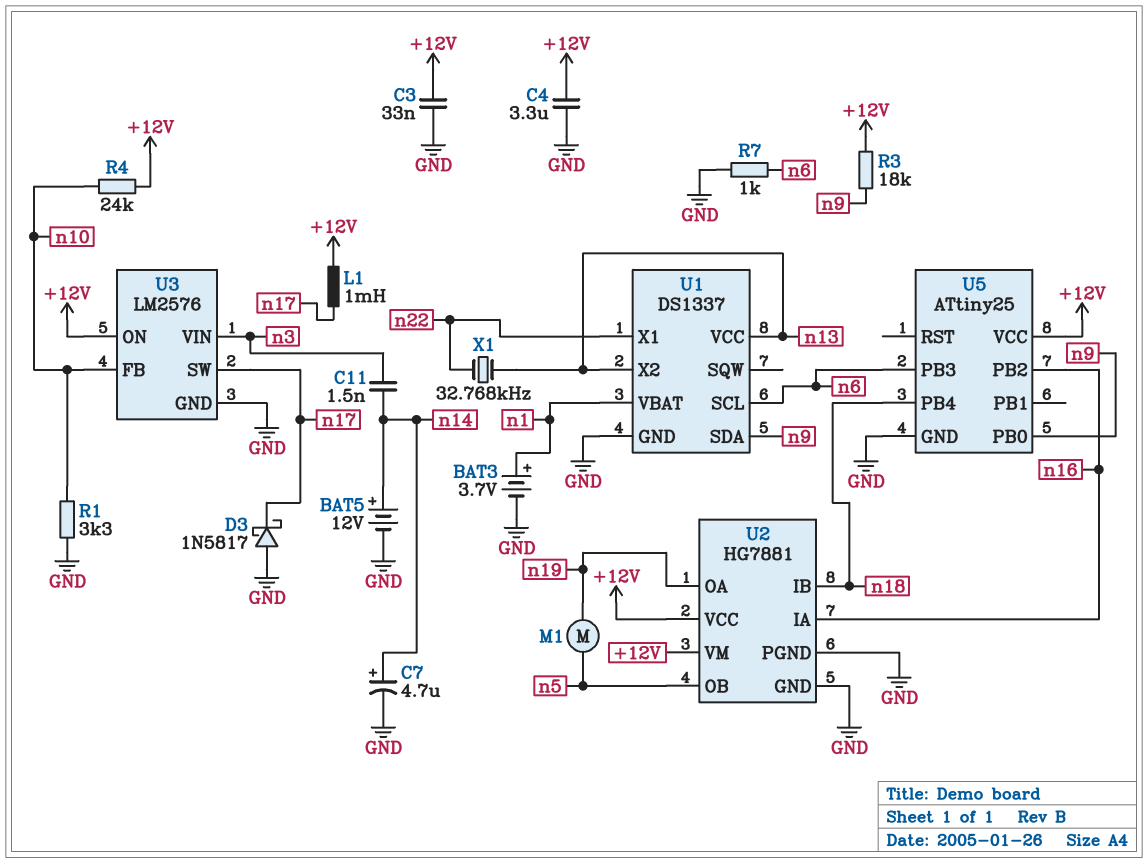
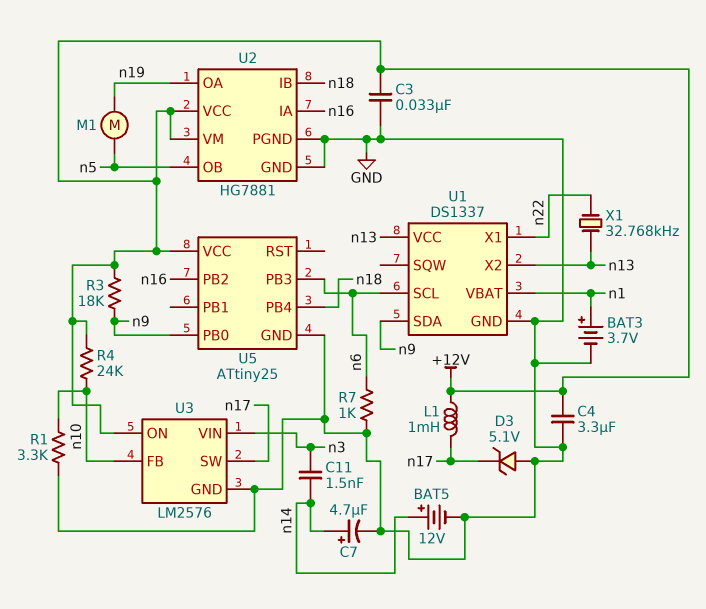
D3: schottky 1N5817 (A GND, K n17) -> zener 5.1V (A GND, K n17)

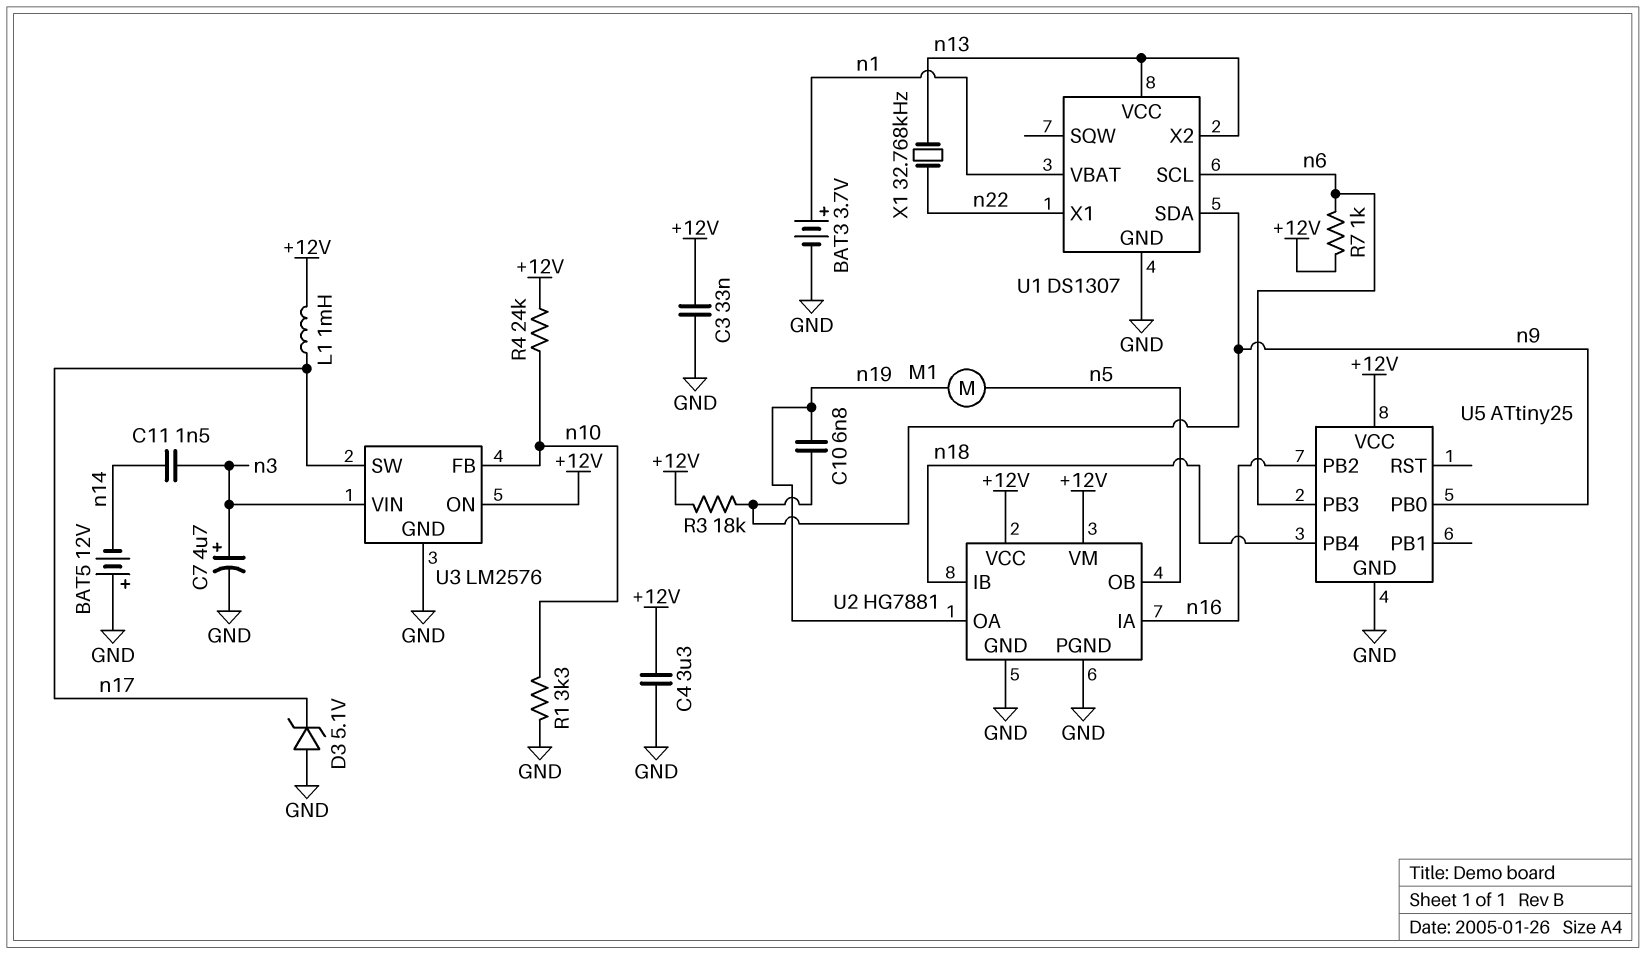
BAT5: 12V (plus n14, minus GND) -> 12V (plus GND, minus n14)
C7: 4.7uF (plus n14, minus GND) -> 4.7uF (plus n3, minus GND)
C10: none -> 6.8nF (n9, n19)
R7: 1k (GND, n6) -> 1k (+12V, n6)
U1: DS1337 -> DS1307

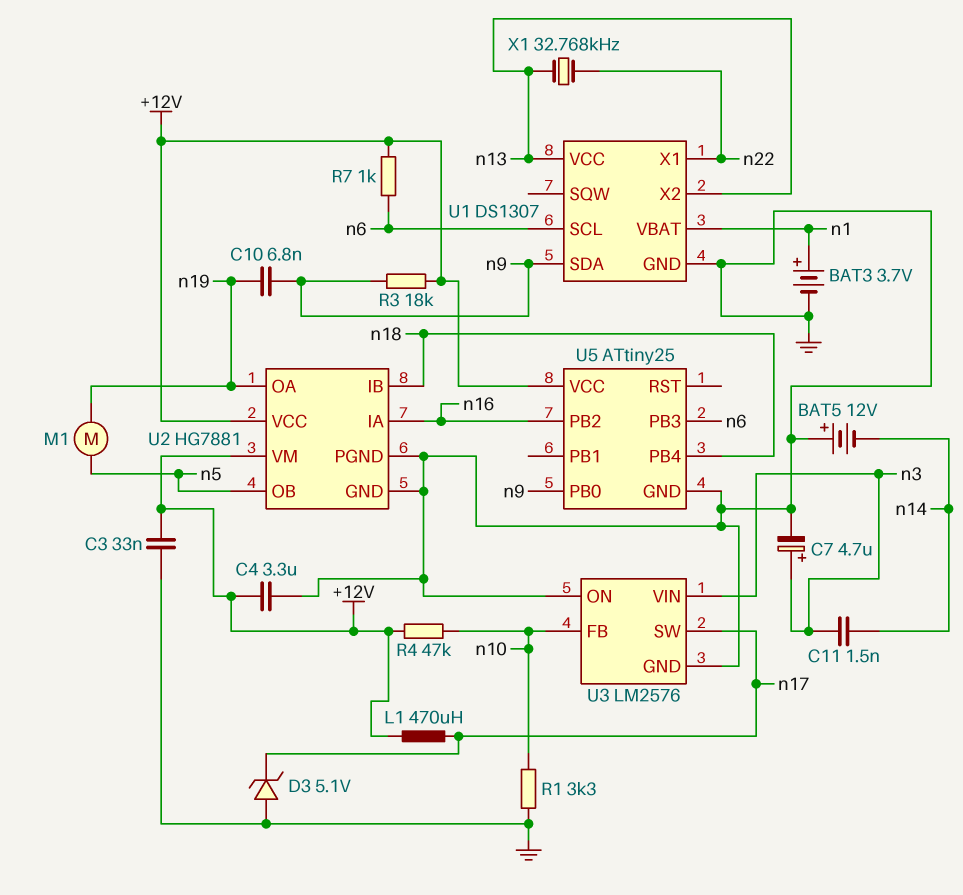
L1: 1mH (+12V, n17) -> 470uH (+12V, n17)
R4: 24k (+12V, n10) -> 47k (+12V, n10)
U3 pin ON: +12V -> GND

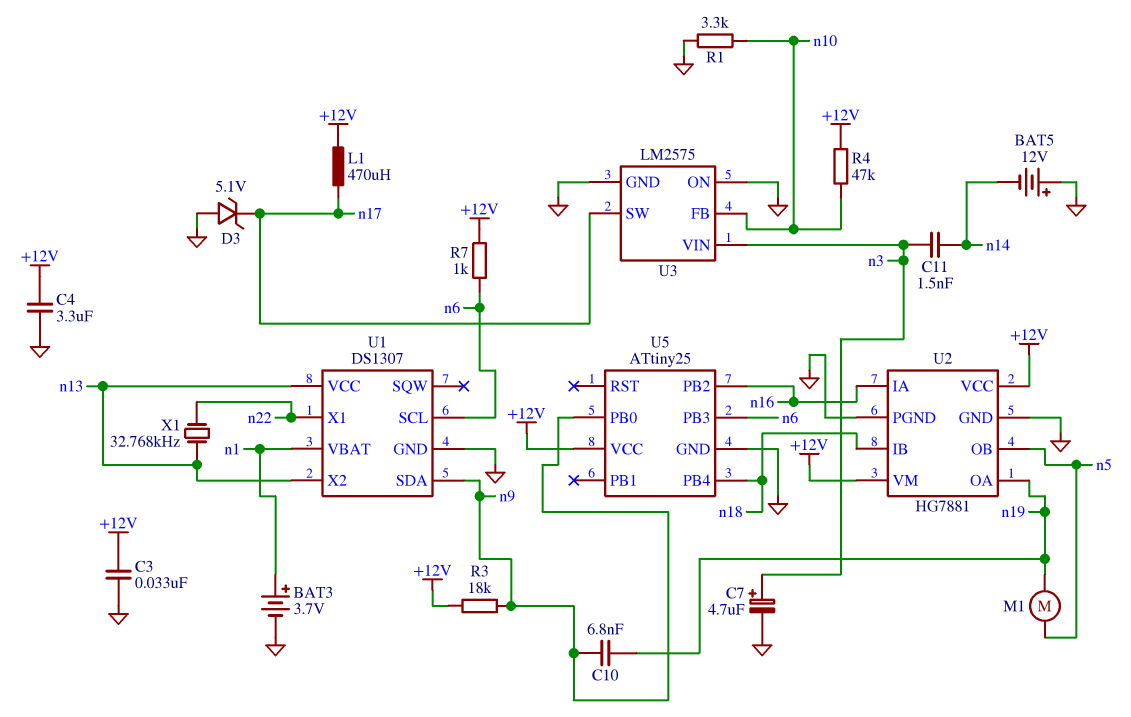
U3: LM2576 -> LM2575

